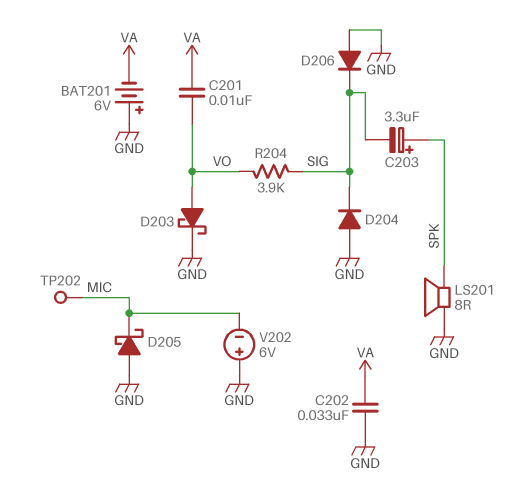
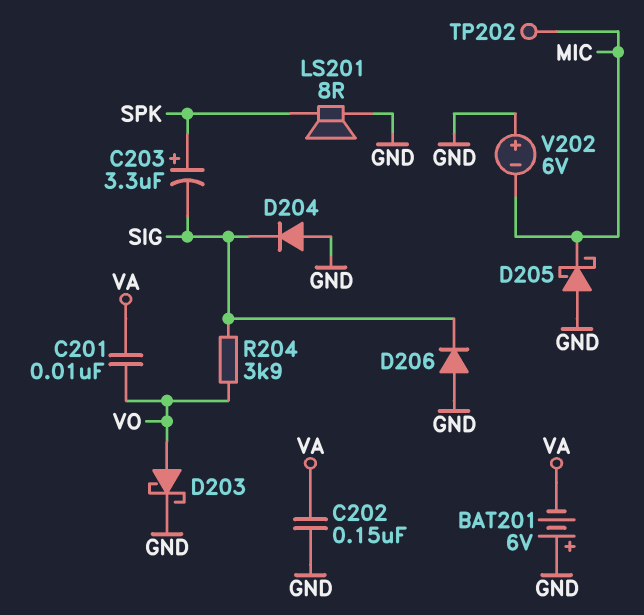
C202: 33nF (GND, VA) -> 150nF (GND, VA)

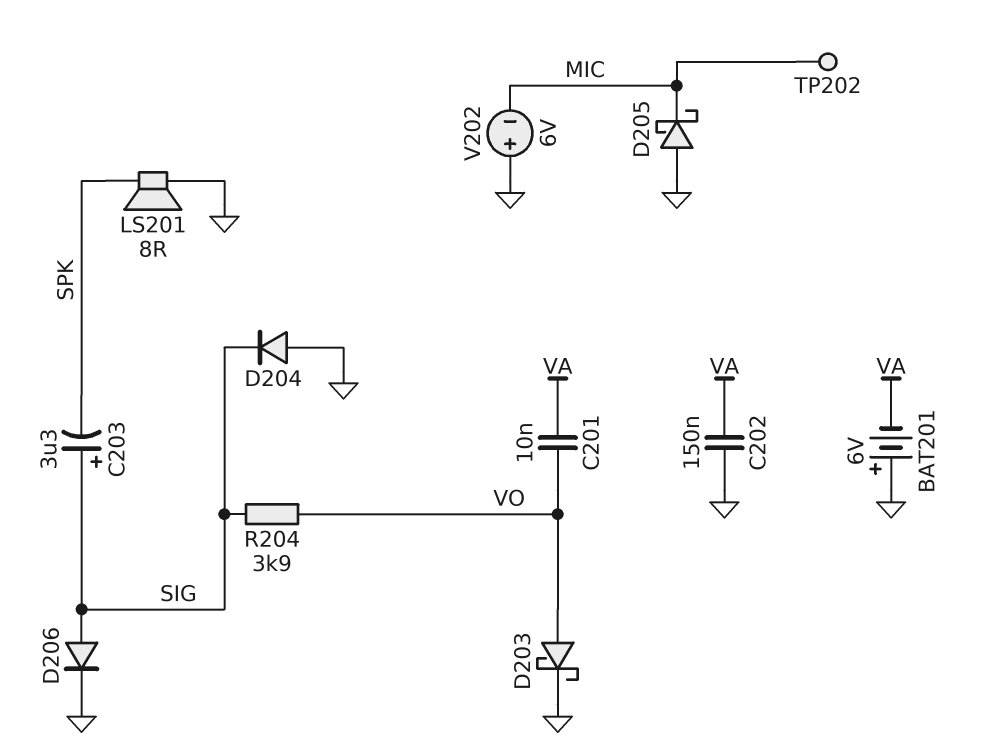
C203: 3.3uF (plus SPK, minus SIG) -> 3.3uF (plus SIG, minus SPK)
D206: diode (A GND, K SIG) -> diode (A SIG, K GND)

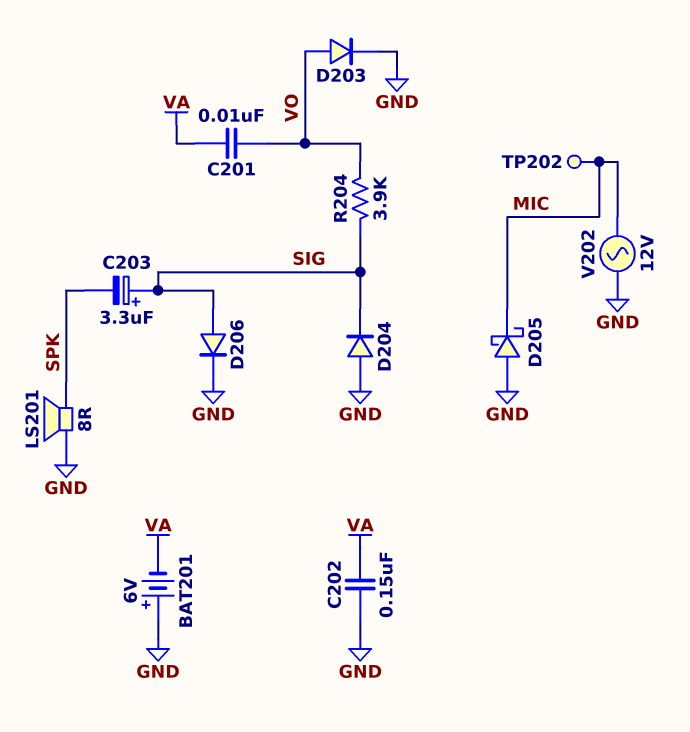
D203: schottky (A VO, K GND) -> diode (A VO, K GND)
V202: 6V (plus GND, minus MIC) -> AC 12V (GND, MIC)

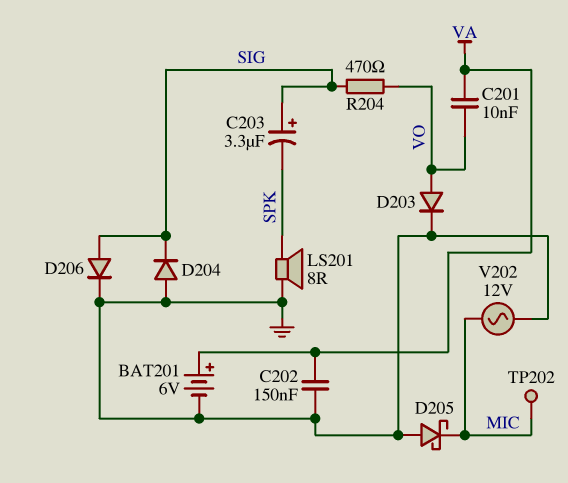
BAT201: 6V (plus GND, minus VA) -> 6V (plus VA, minus GND)
R204: 3.9k (SIG, VO) -> 470 (SIG, VO)

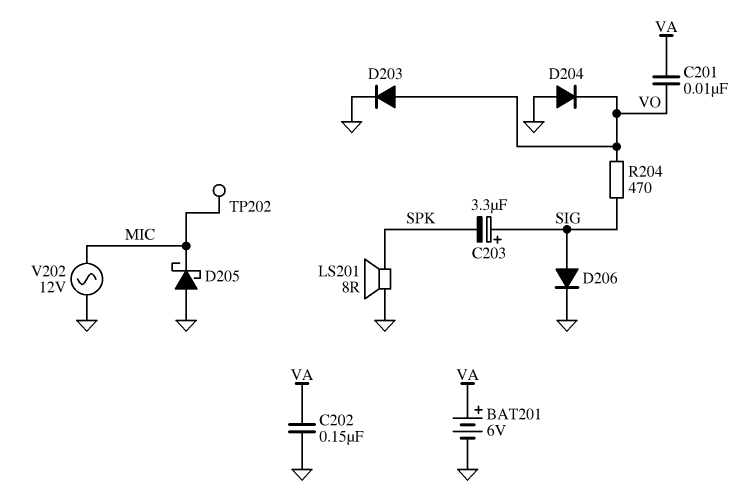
D204: diode (A GND, K SIG) -> diode (A GND, K VO)

